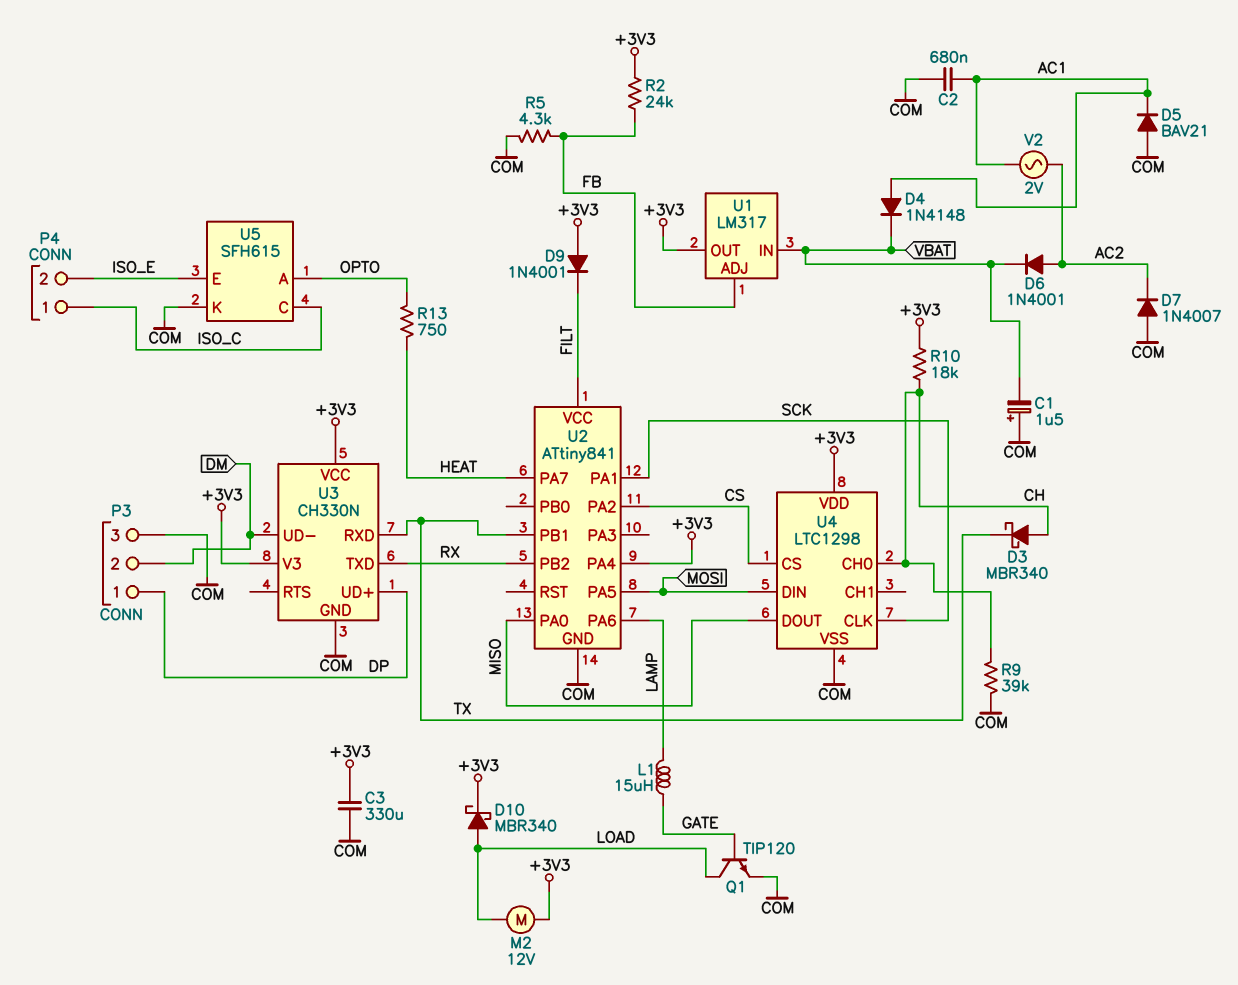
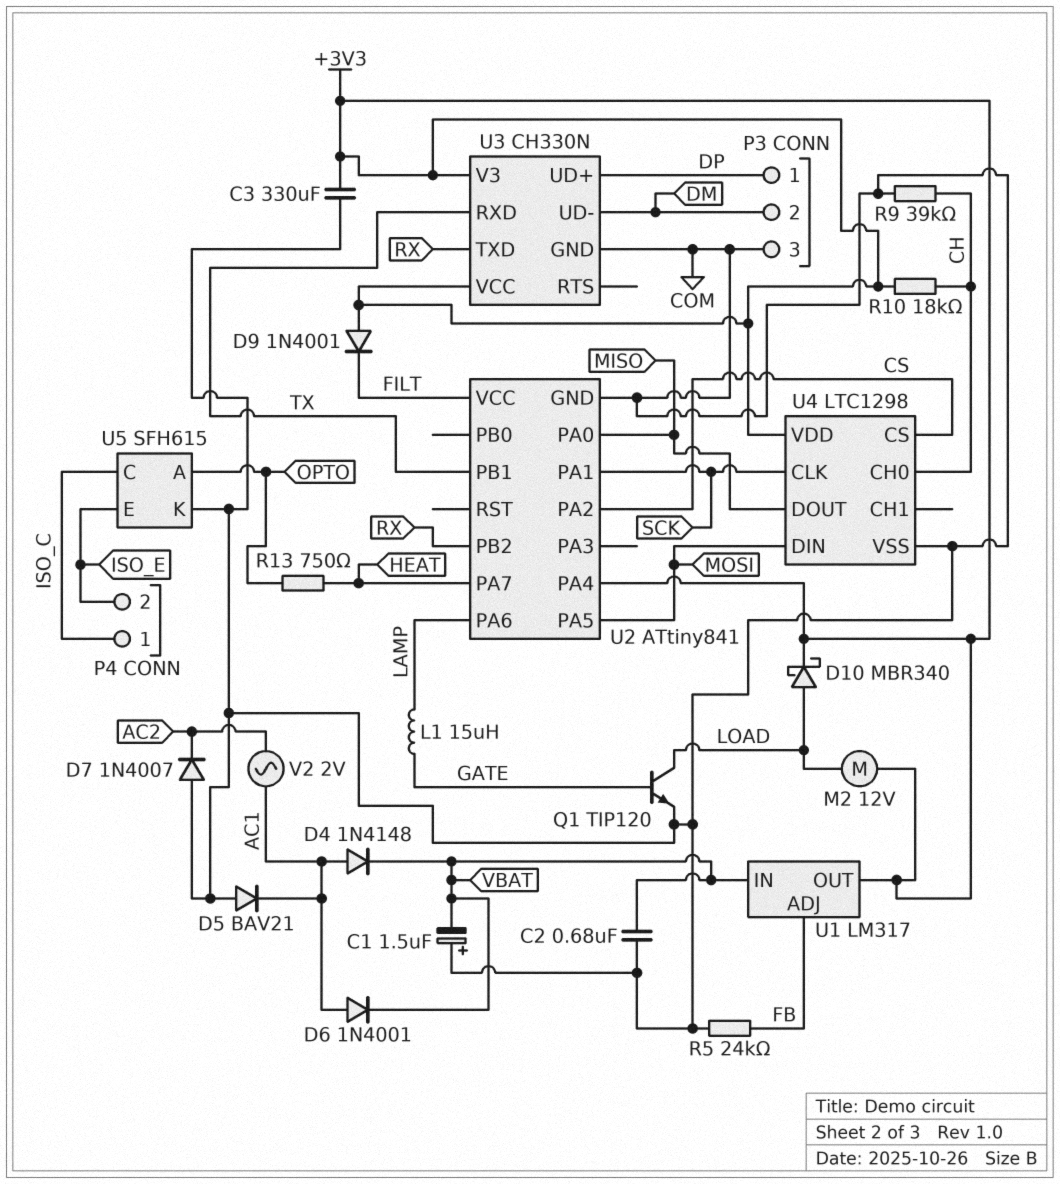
C2: 680nF (AC1, COM) -> 680nF (COM, VBAT)
D3: schottky MBR340 (A CH, K TX) -> none
D6: diode 1N4001 (A AC2, K VBAT) -> diode 1N4001 (A AC1, K VBAT)
R2: 24k (+3V3, FB) -> none
R5: 4.3k (COM, FB) -> 24k (COM, FB)

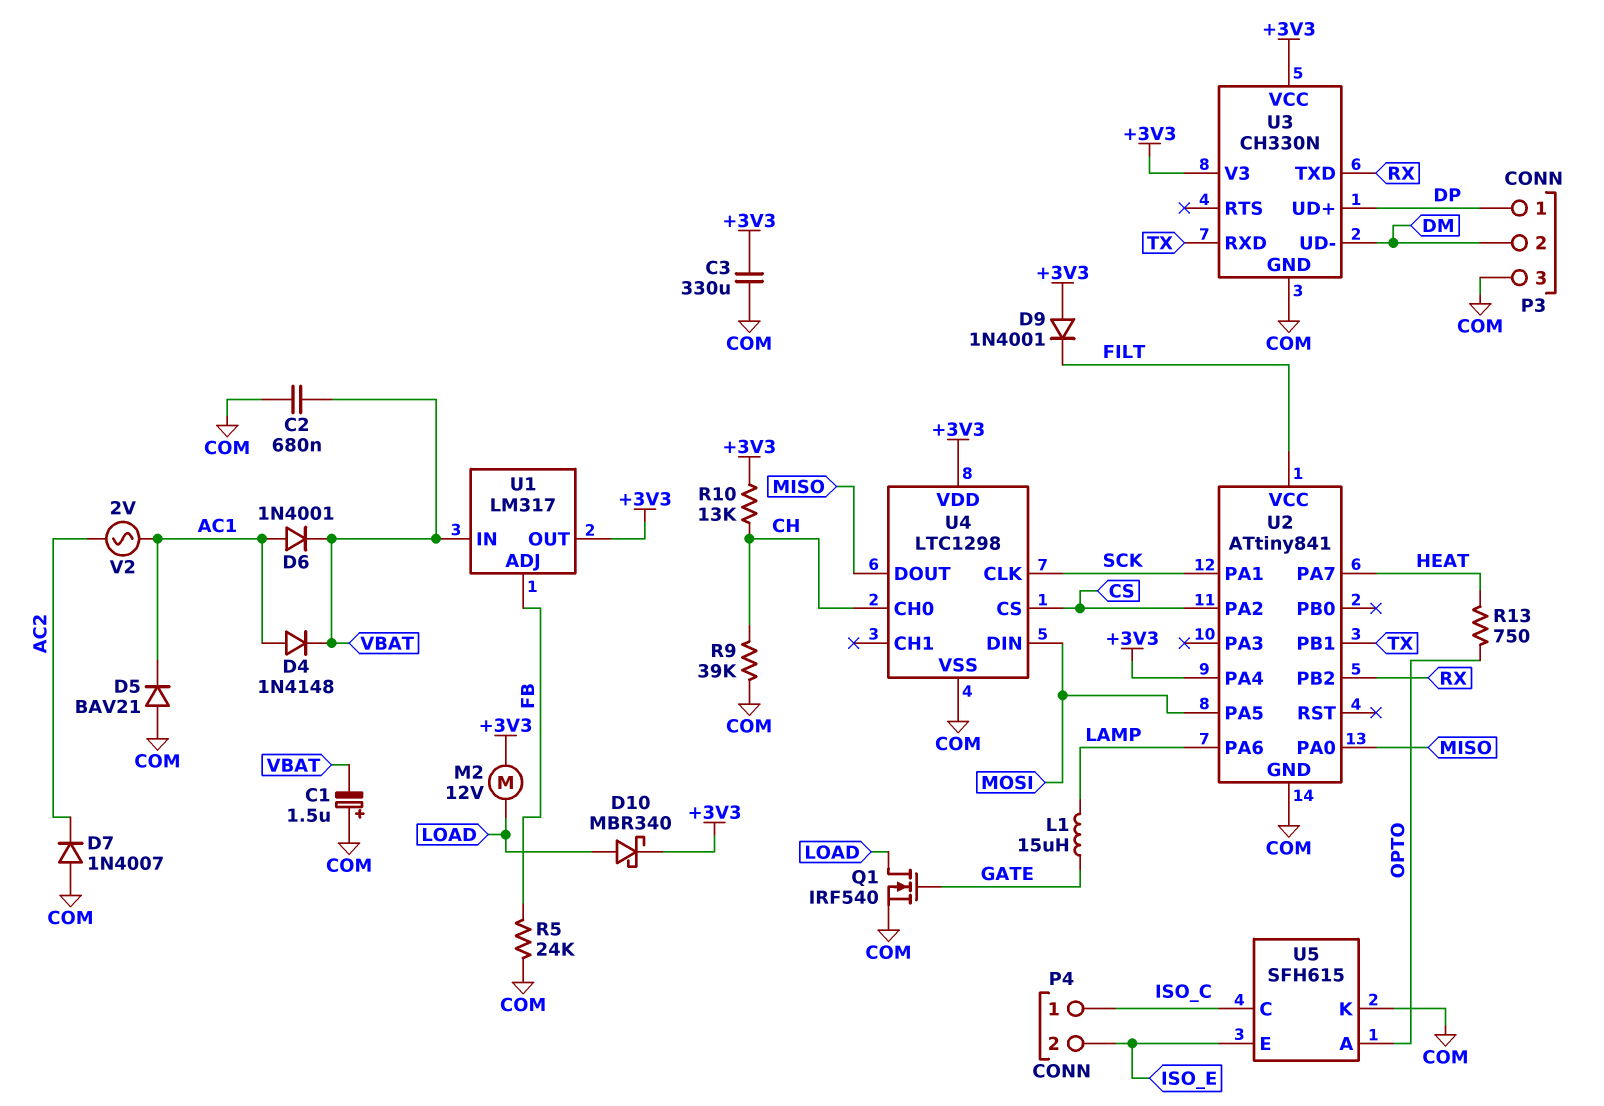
Q1: NPN TIP120 (B GATE, C LOAD, E COM) -> NMOS IRF540 (G GATE, D LOAD, S COM)
R10: 18k (+3V3, CH) -> 13k (+3V3, CH)

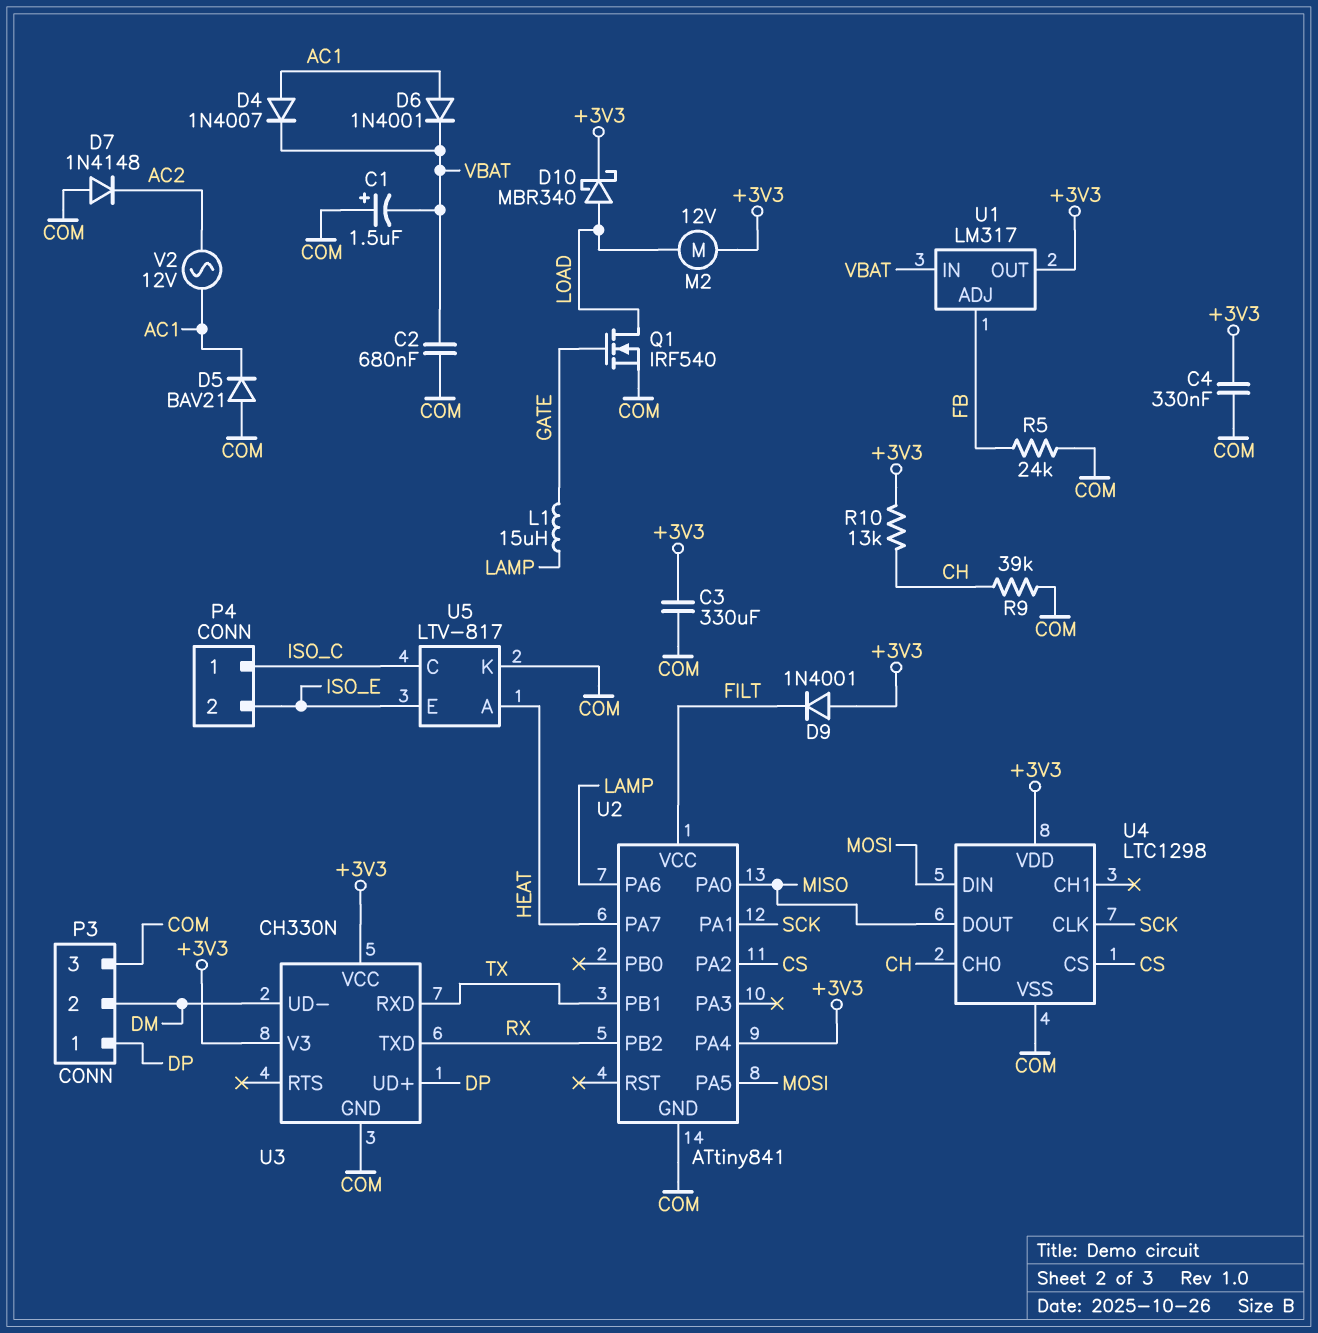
C4: none -> 330nF (+3V3, COM)
D4: diode 1N4148 (A AC1, K VBAT) -> diode 1N4007 (A AC1, K VBAT)
D7: diode 1N4007 (A COM, K AC2) -> diode 1N4148 (A COM, K AC2)
R13: 750 (HEAT, OPTO) -> none
U5: SFH615 -> LTV-817
U5 pin A: OPTO -> HEAT
V2: AC 2V (AC1, AC2) -> AC 12V (AC1, AC2)

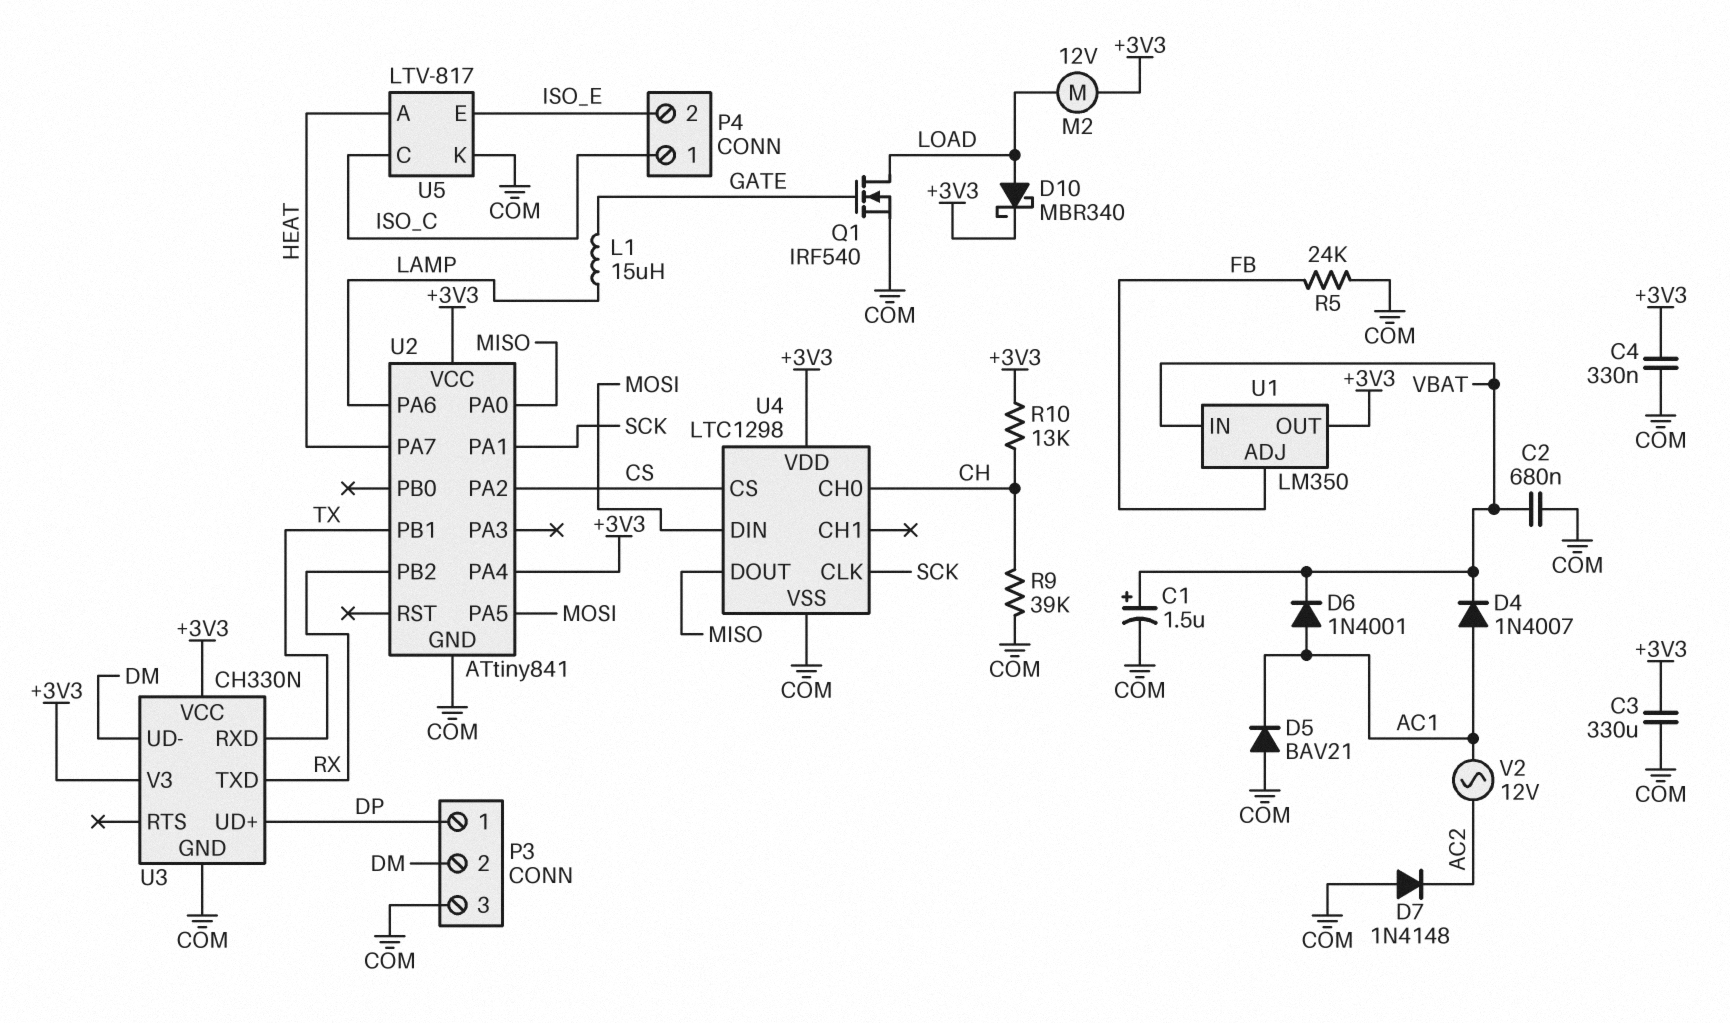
C1: 1.5uF (plus COM, minus VBAT) -> 1.5uF (plus VBAT, minus COM)
D9: diode 1N4001 (A +3V3, K FILT) -> none
U1: LM317 -> LM350
U2 pin VCC: FILT -> +3V3

